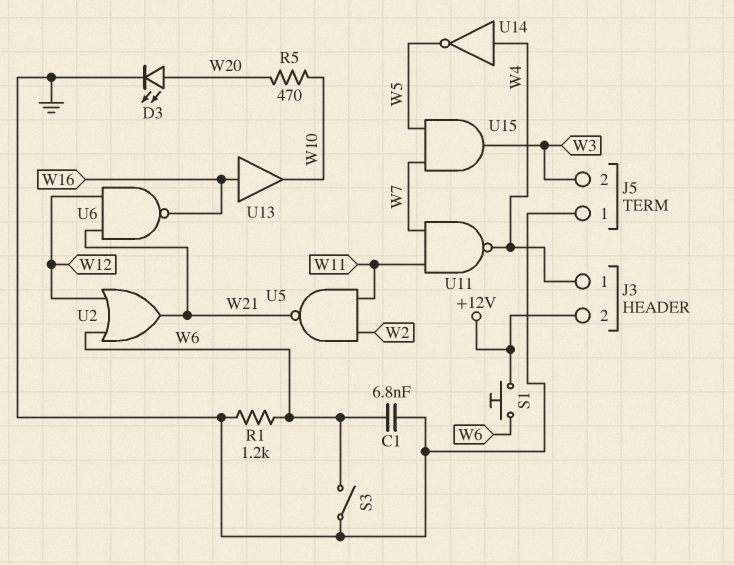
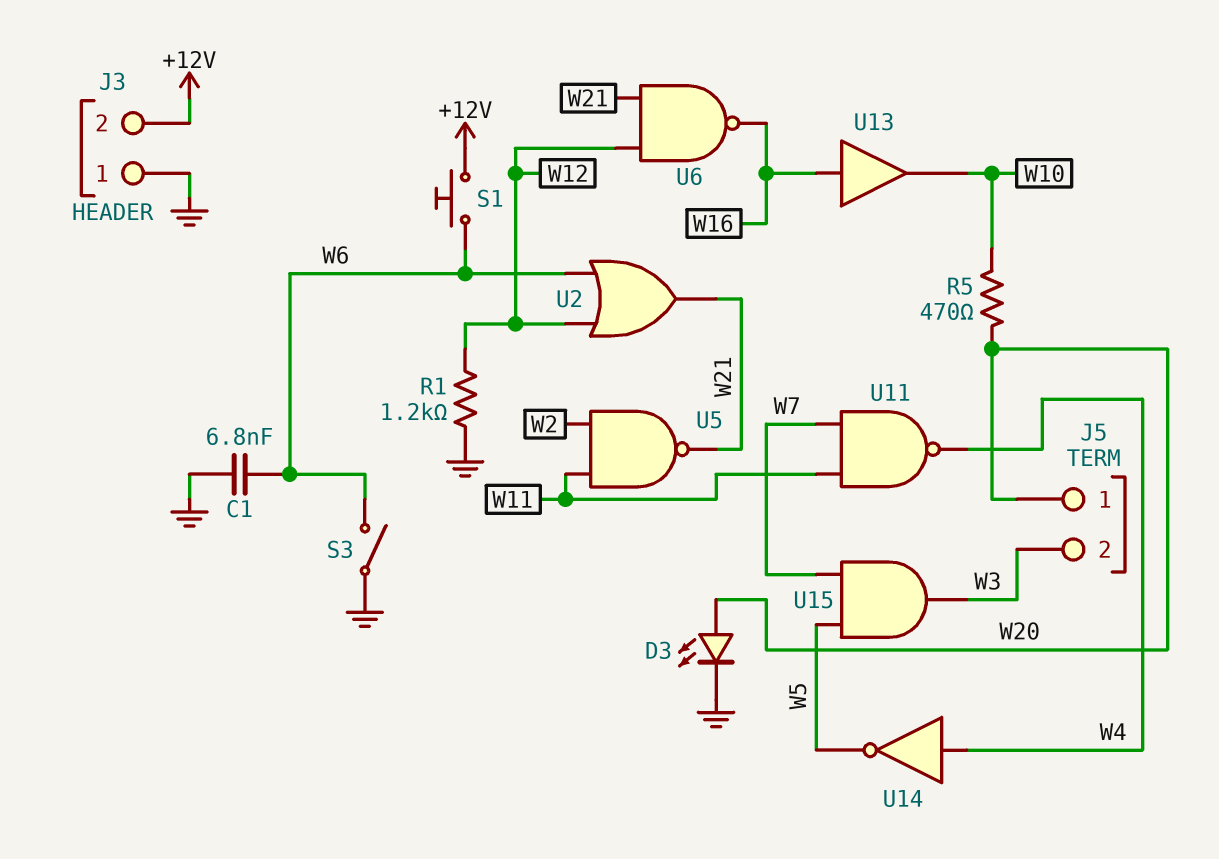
J3 pin 1: W4 -> GND
J5 pin 1: GND -> W20
R1: 1.2k (GND, W6) -> 1.2k (GND, W12)

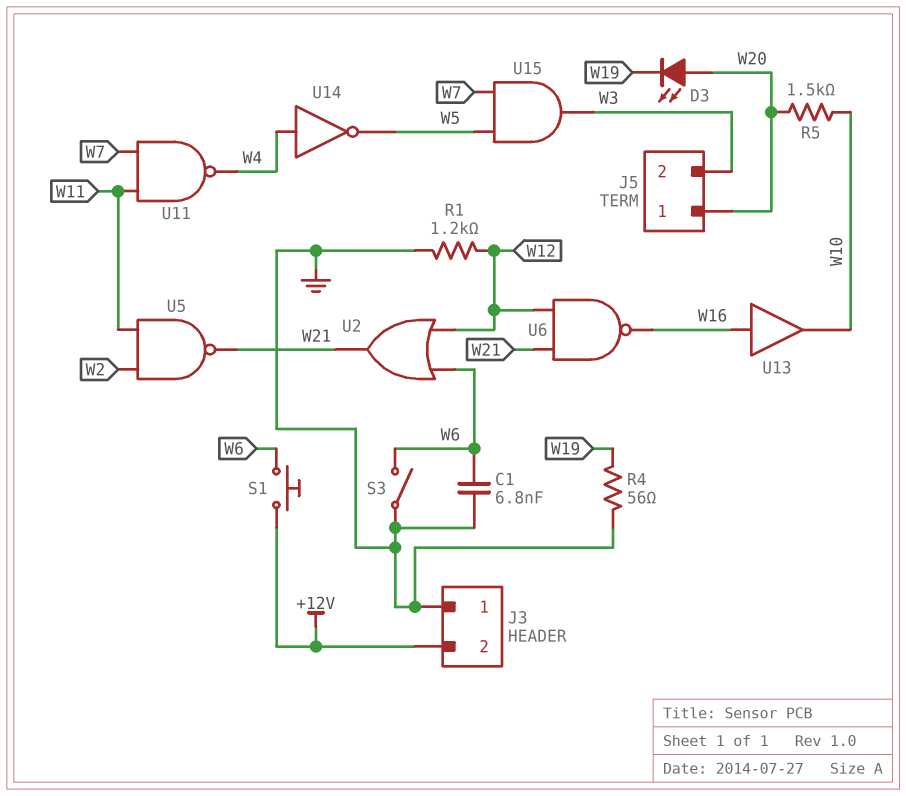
D3: LED (A W20, K GND) -> LED (A W20, K W19)
R4: none -> 56 (GND, W19)
R5: 470 (W10, W20) -> 1.5k (W10, W20)

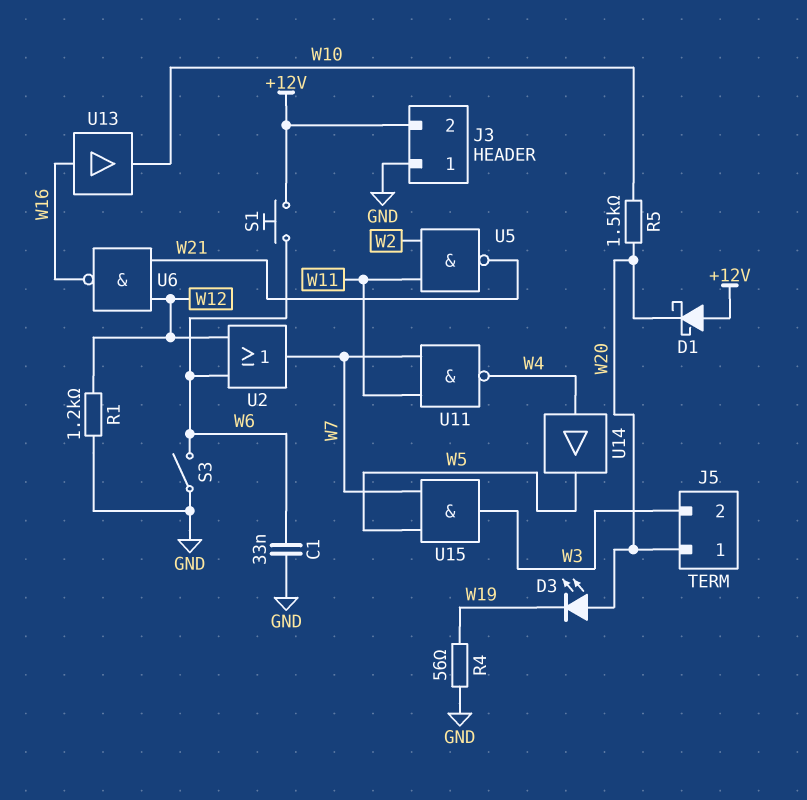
C1: 6.8nF (GND, W6) -> 33nF (GND, W6)
D1: none -> schottky (A +12V, K W20)
U2: OR (in W6, in W12, out W21) -> OR (in W6, in W12, out W7)
U14: NOT (in W4, out W5) -> buffer (in W4, out W5)

